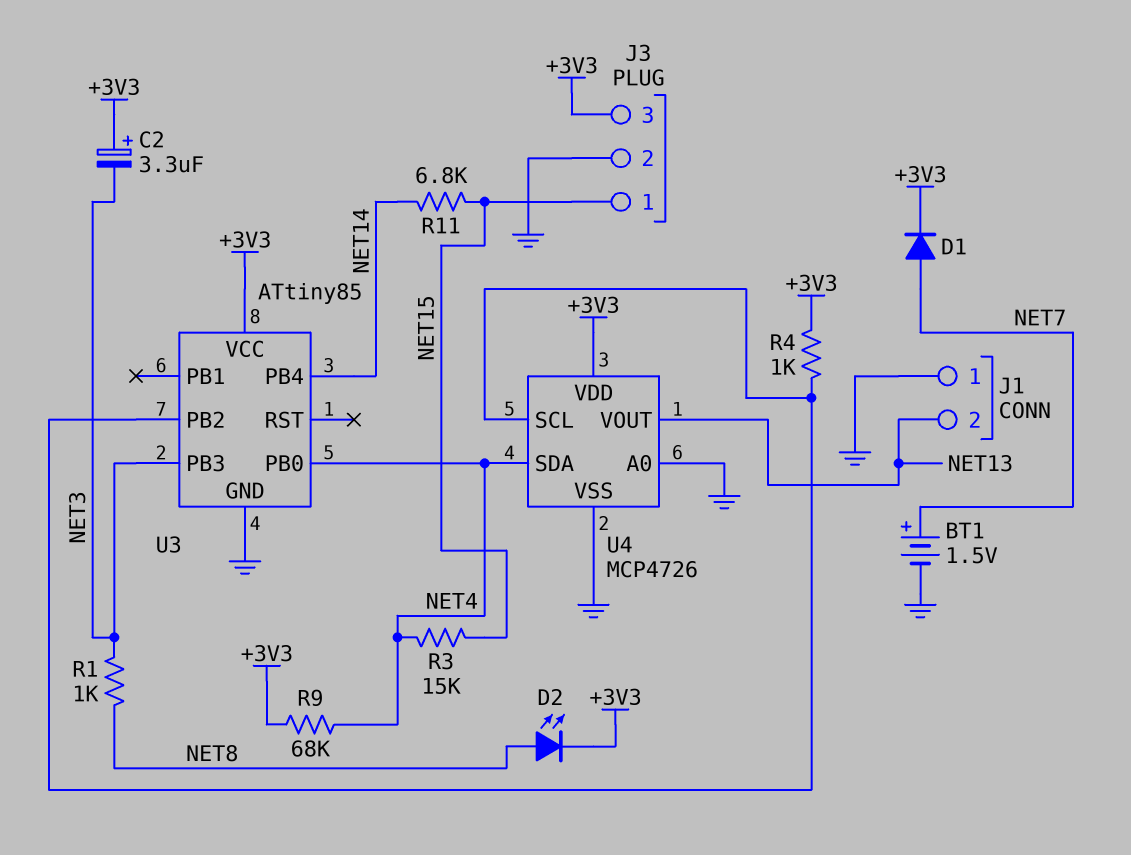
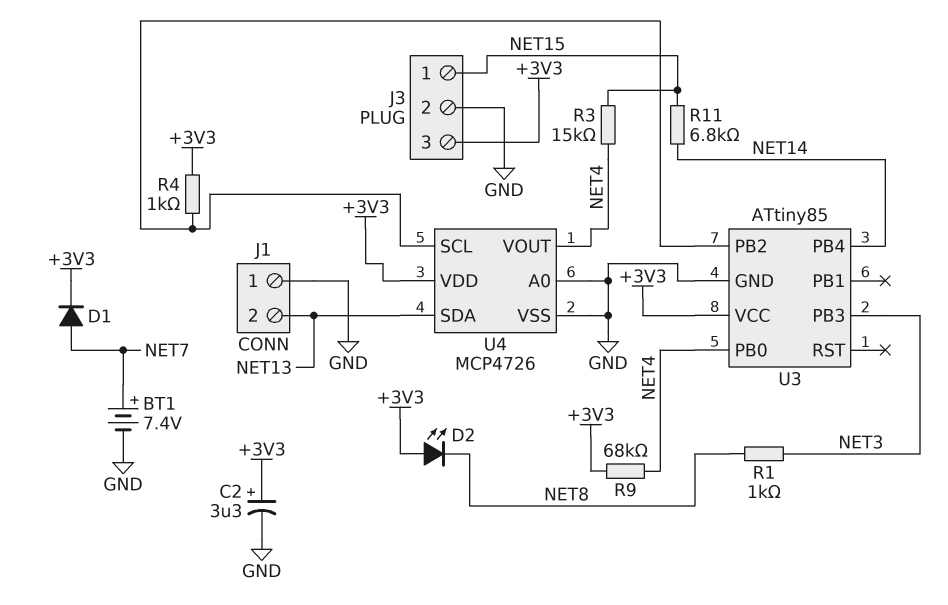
BT1: 1.5V (plus NET7, minus GND) -> 7.4V (plus NET7, minus GND)
C2: 3.3uF (plus +3V3, minus NET3) -> 3.3uF (plus +3V3, minus GND)
D2: LED (A NET8, K +3V3) -> LED (A +3V3, K NET8)
U4 pin SDA: NET4 -> NET13
U4 pin VOUT: NET13 -> NET4

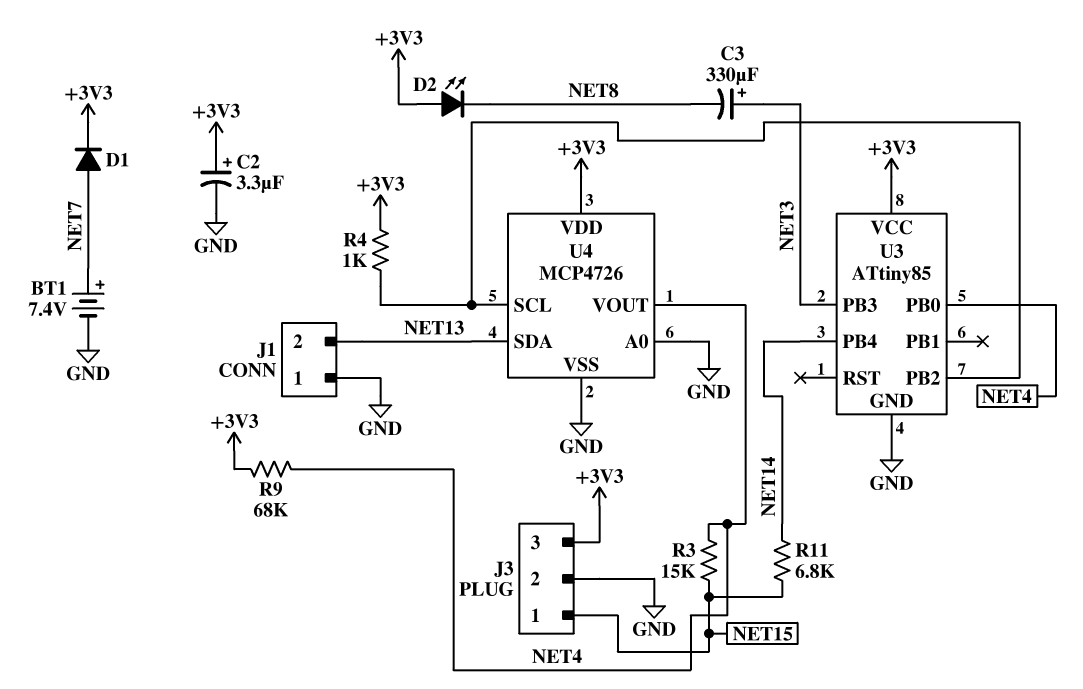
C3: none -> 330uF (plus NET3, minus NET8)
R1: 1k (NET3, NET8) -> none

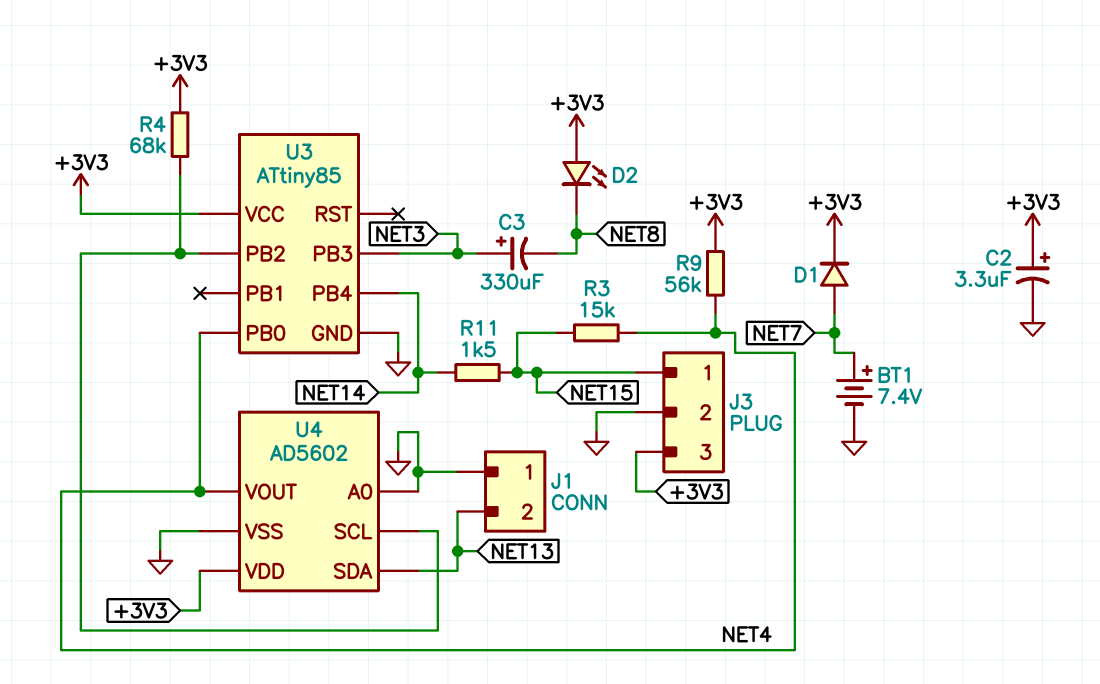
R4: 1k (+3V3, U3/PB2) -> 68k (+3V3, U3/PB2)
R9: 68k (+3V3, NET4) -> 56k (+3V3, NET4)
R11: 6.8k (NET14, NET15) -> 1.5k (NET14, NET15)
U4: MCP4726 -> AD5602

